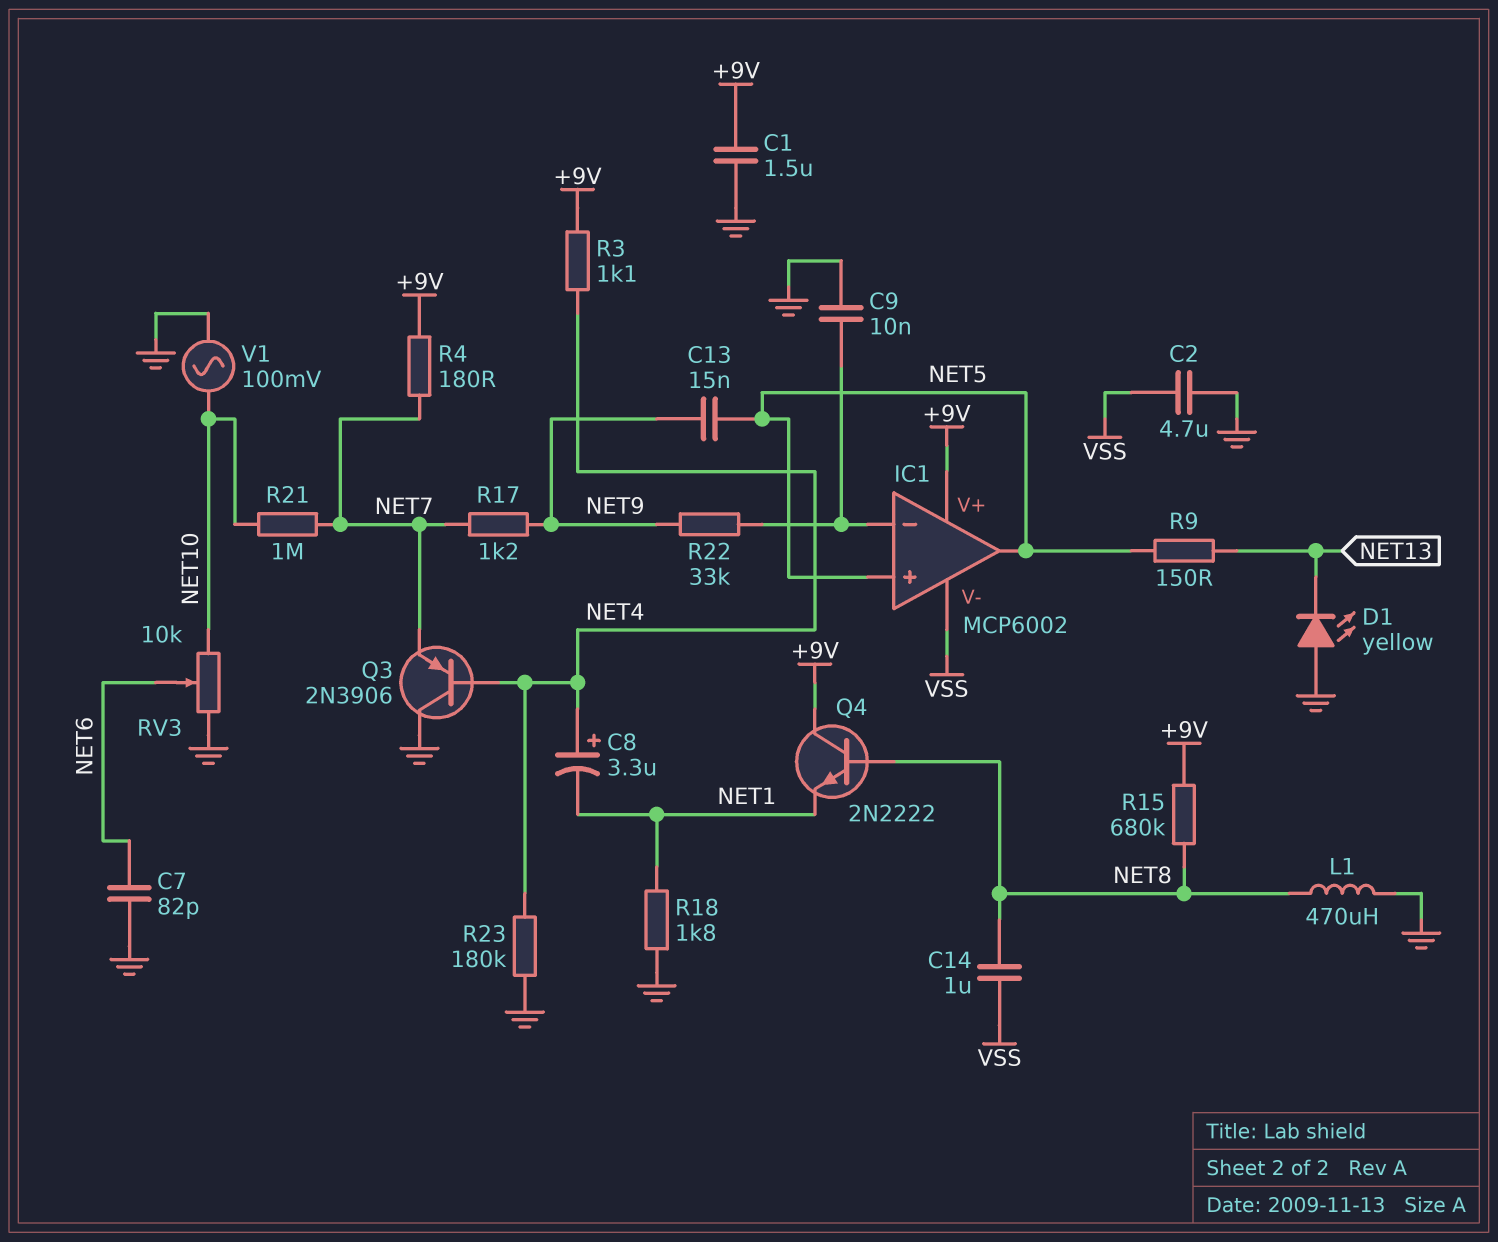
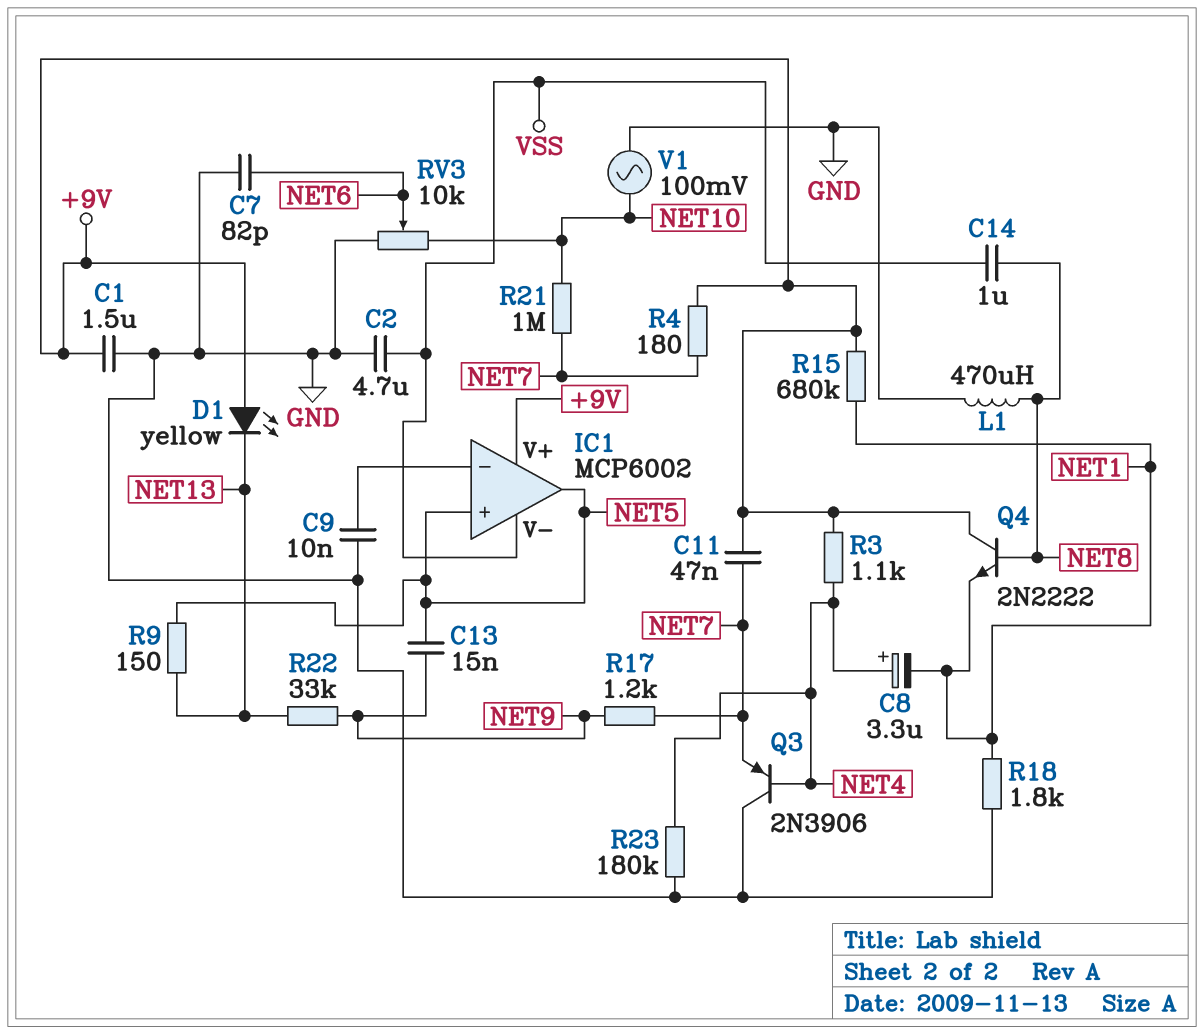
C11: none -> 47nF (+9V, NET7)
D1: LED yellow (A GND, K NET13) -> LED yellow (A +9V, K NET13)
R15: 680k (+9V, NET8) -> 680k (+9V, NET1)
R22: 33k (IC1/in-, NET9) -> 33k (NET9, NET13)

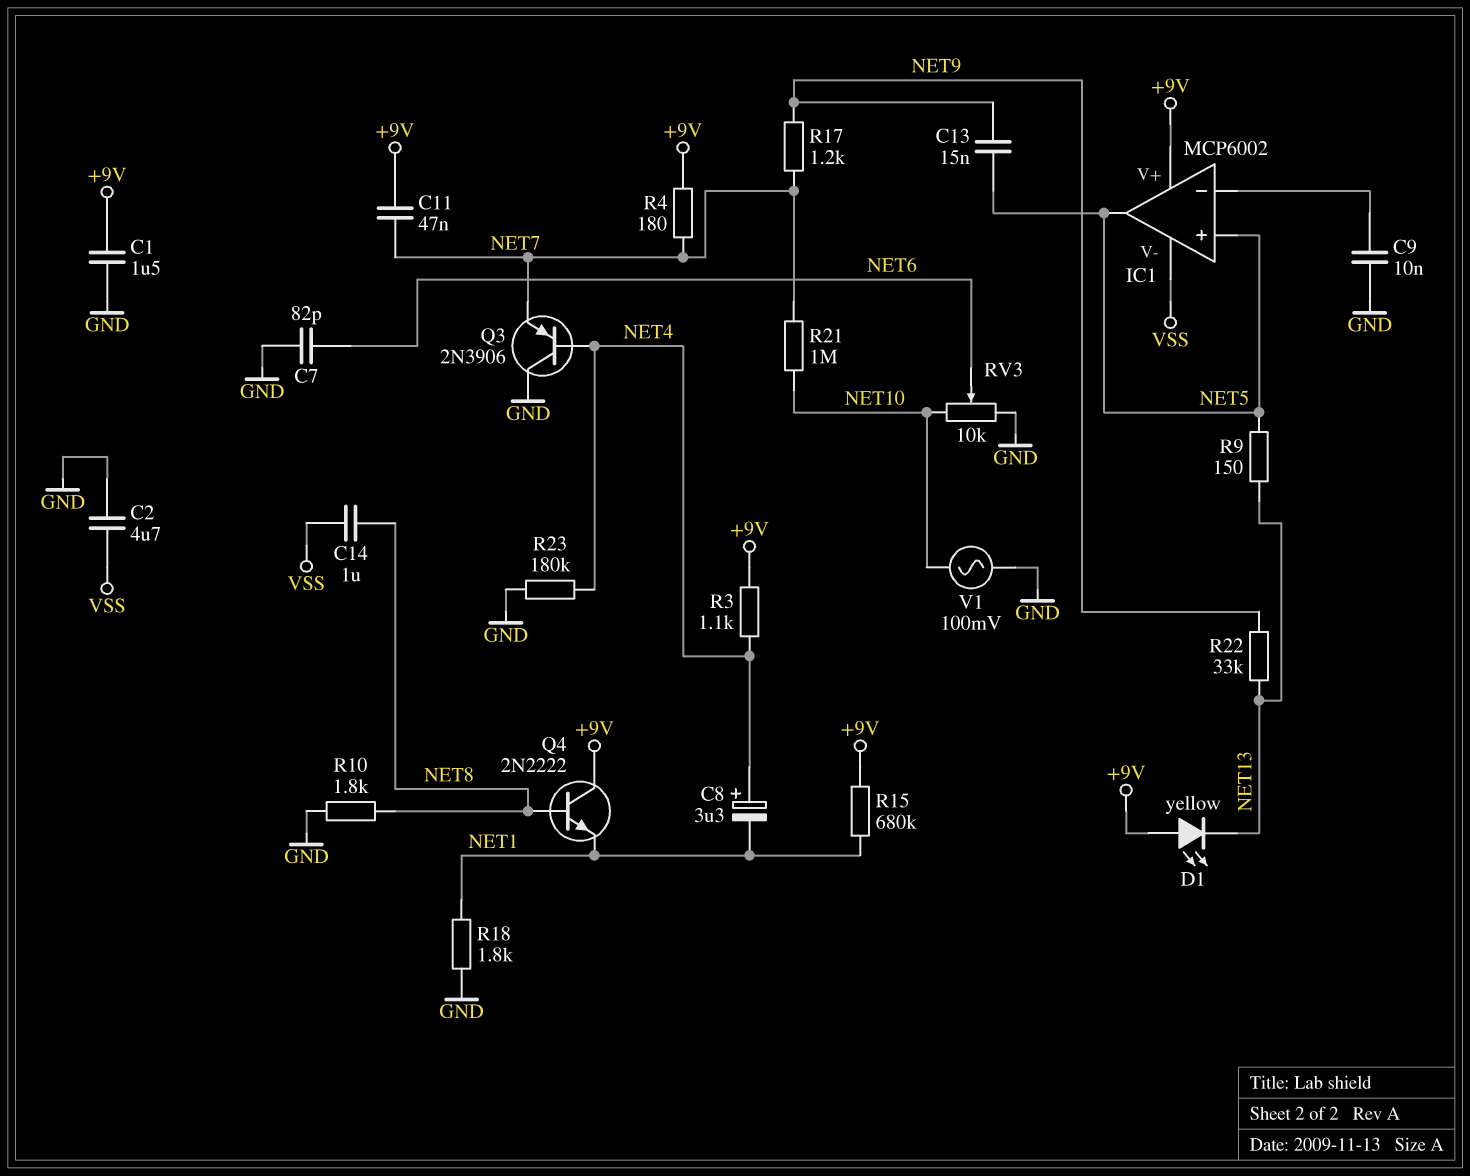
L1: 470uH (GND, NET8) -> none
R10: none -> 1.8k (GND, NET8)

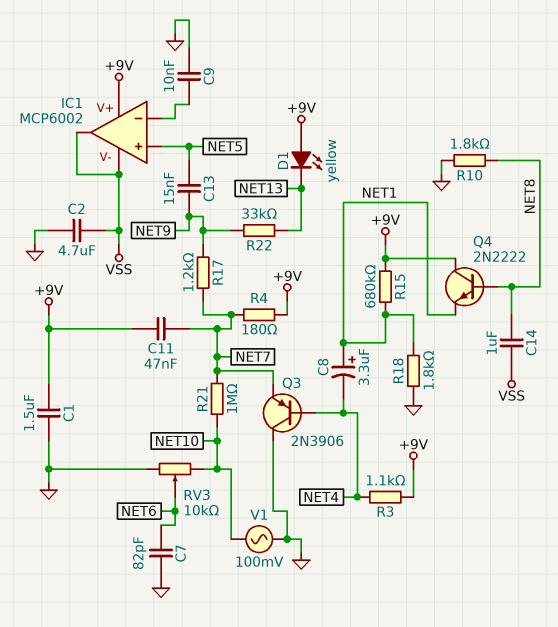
C8: 3.3uF (plus NET4, minus NET1) -> 3.3uF (plus NET1, minus NET4)
IC1 pin out: NET5 -> VSS
R9: 150 (NET5, NET13) -> none
R23: 180k (GND, NET4) -> none

